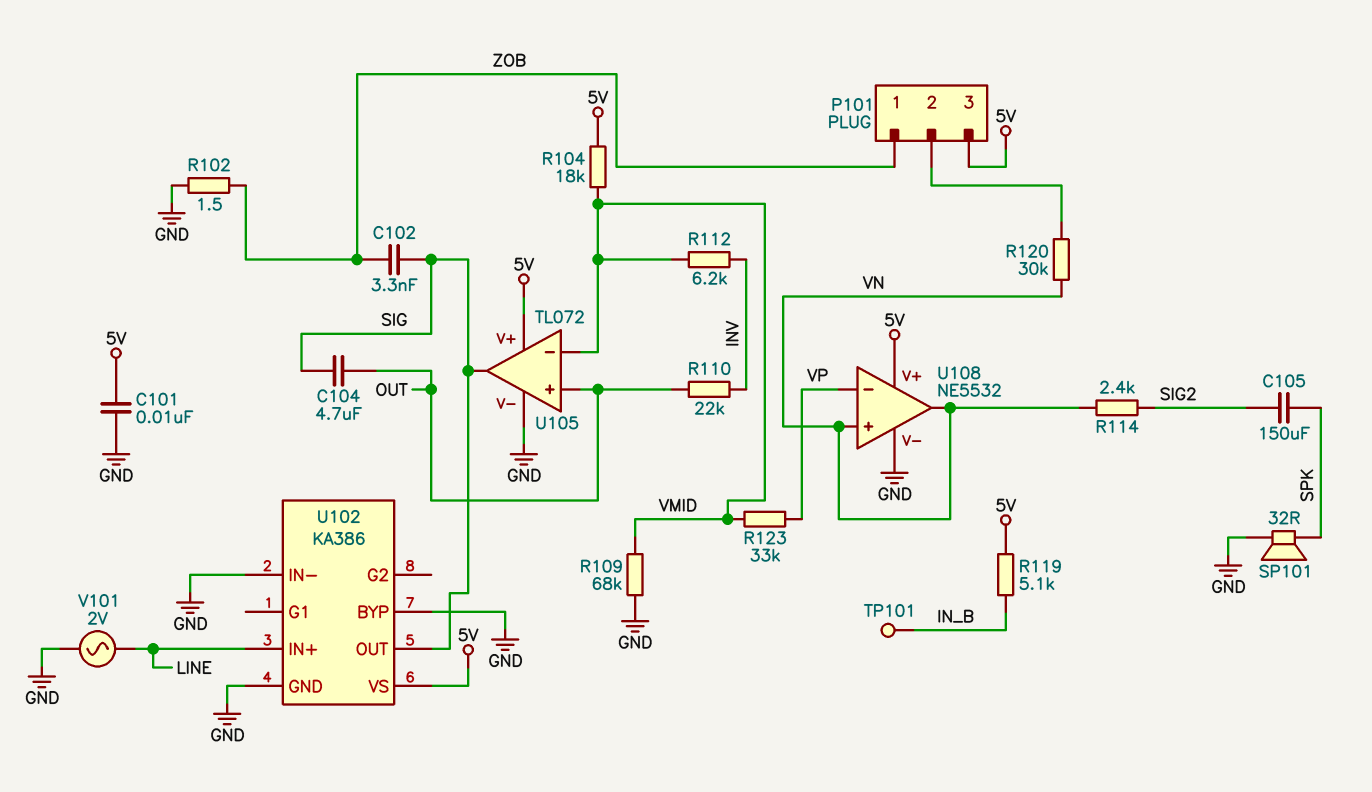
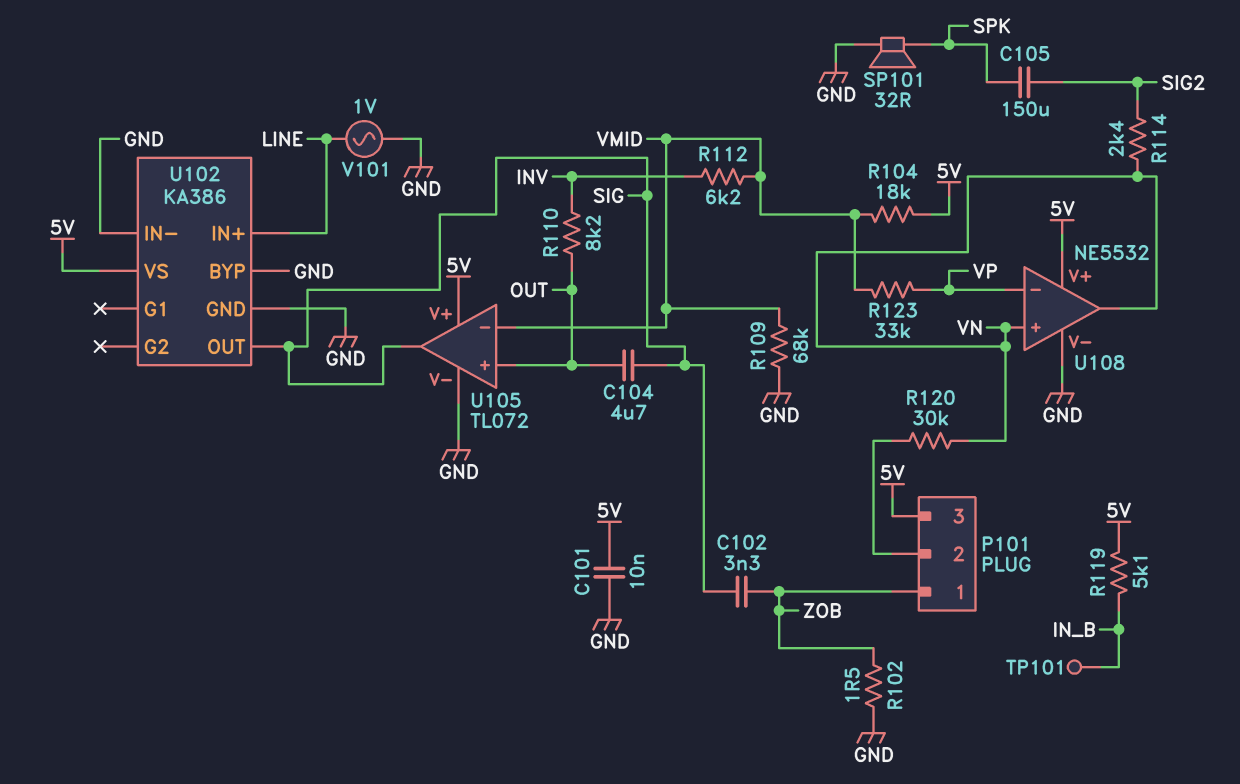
R110: 22k (INV, OUT) -> 8.2k (INV, OUT)
V101: AC 2V (GND, LINE) -> AC 1V (GND, LINE)

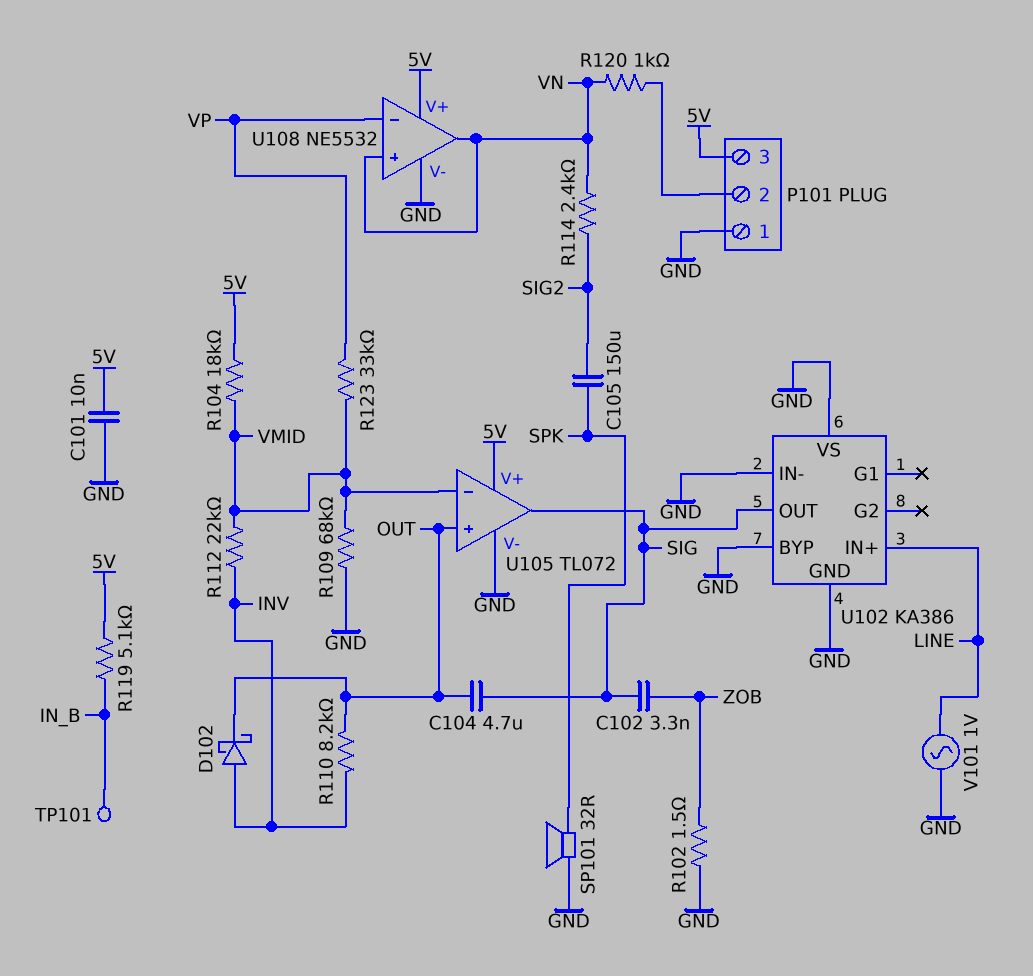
D102: none -> schottky (A INV, K OUT)
P101 pin 1: ZOB -> GND
R112: 6.2k (INV, VMID) -> 22k (INV, VMID)
R120: 30k (P101/2, VN) -> 1k (P101/2, VN)
U102 pin VS: 5V -> GND

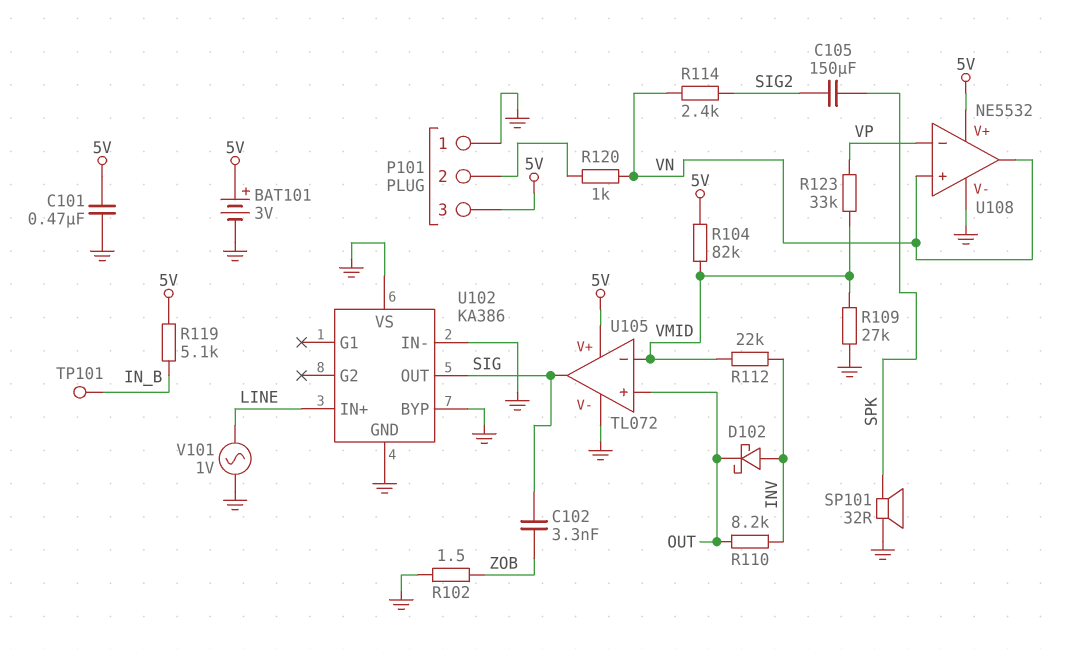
BAT101: none -> 3V (plus 5V, minus GND)
C101: 10nF (5V, GND) -> 470nF (5V, GND)
C104: 4.7uF (OUT, SIG) -> none
R104: 18k (5V, VMID) -> 82k (5V, VMID)
R109: 68k (GND, VMID) -> 27k (GND, VMID)

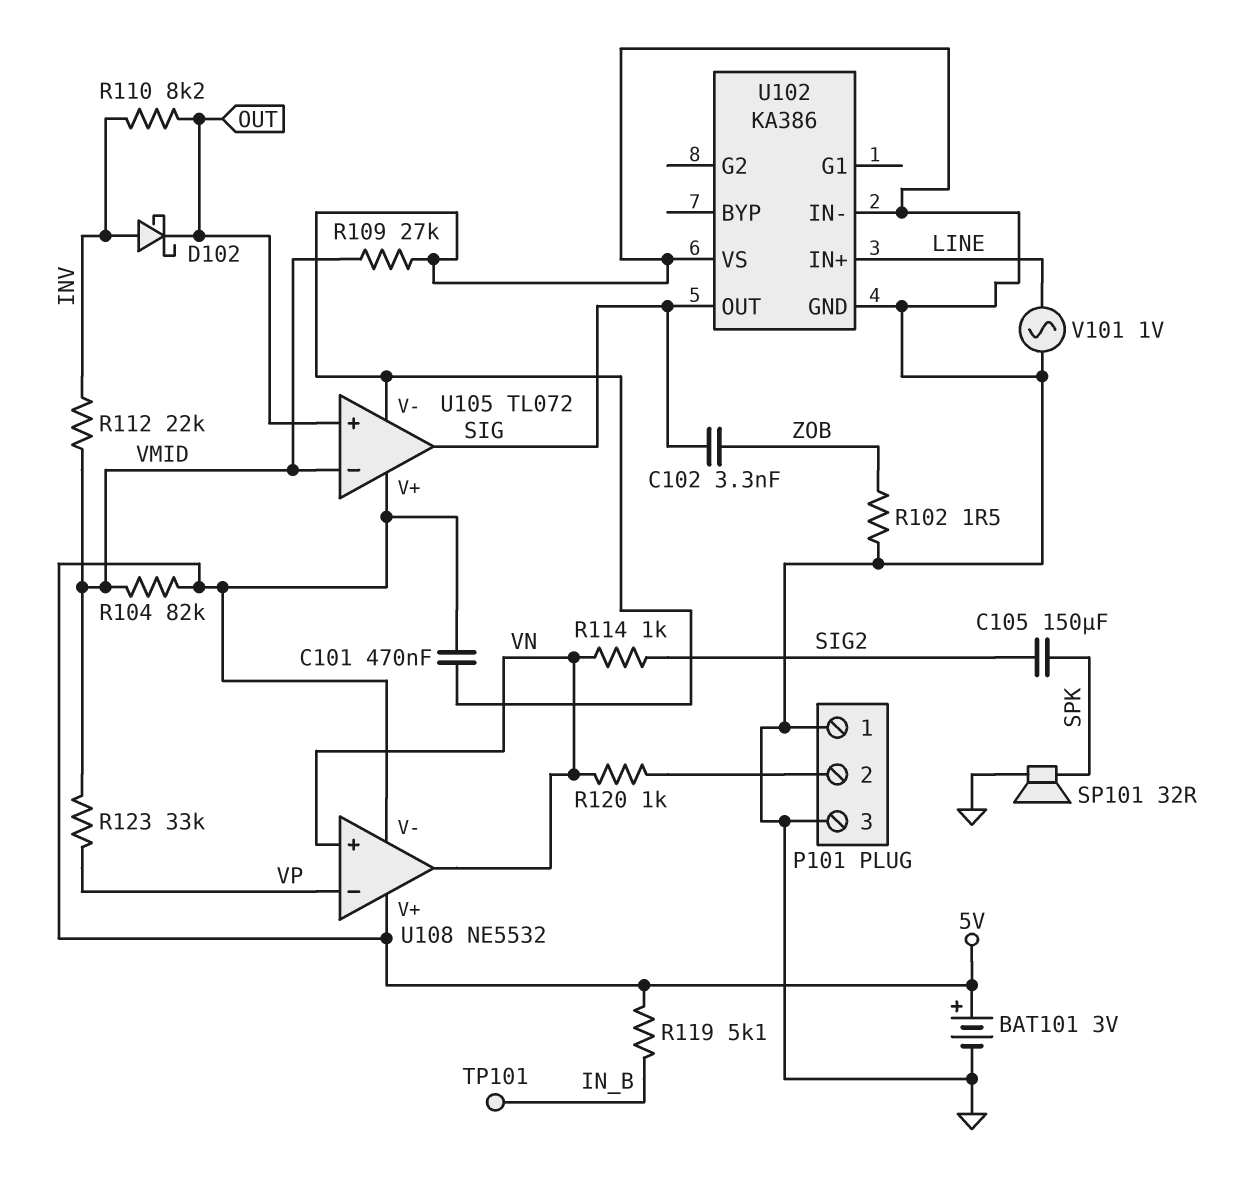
P101 pin 3: 5V -> GND
R114: 2.4k (SIG2, VN) -> 1k (SIG2, VN)
U102 pin BYP: GND -> none
U108 pin V-: GND -> 5V

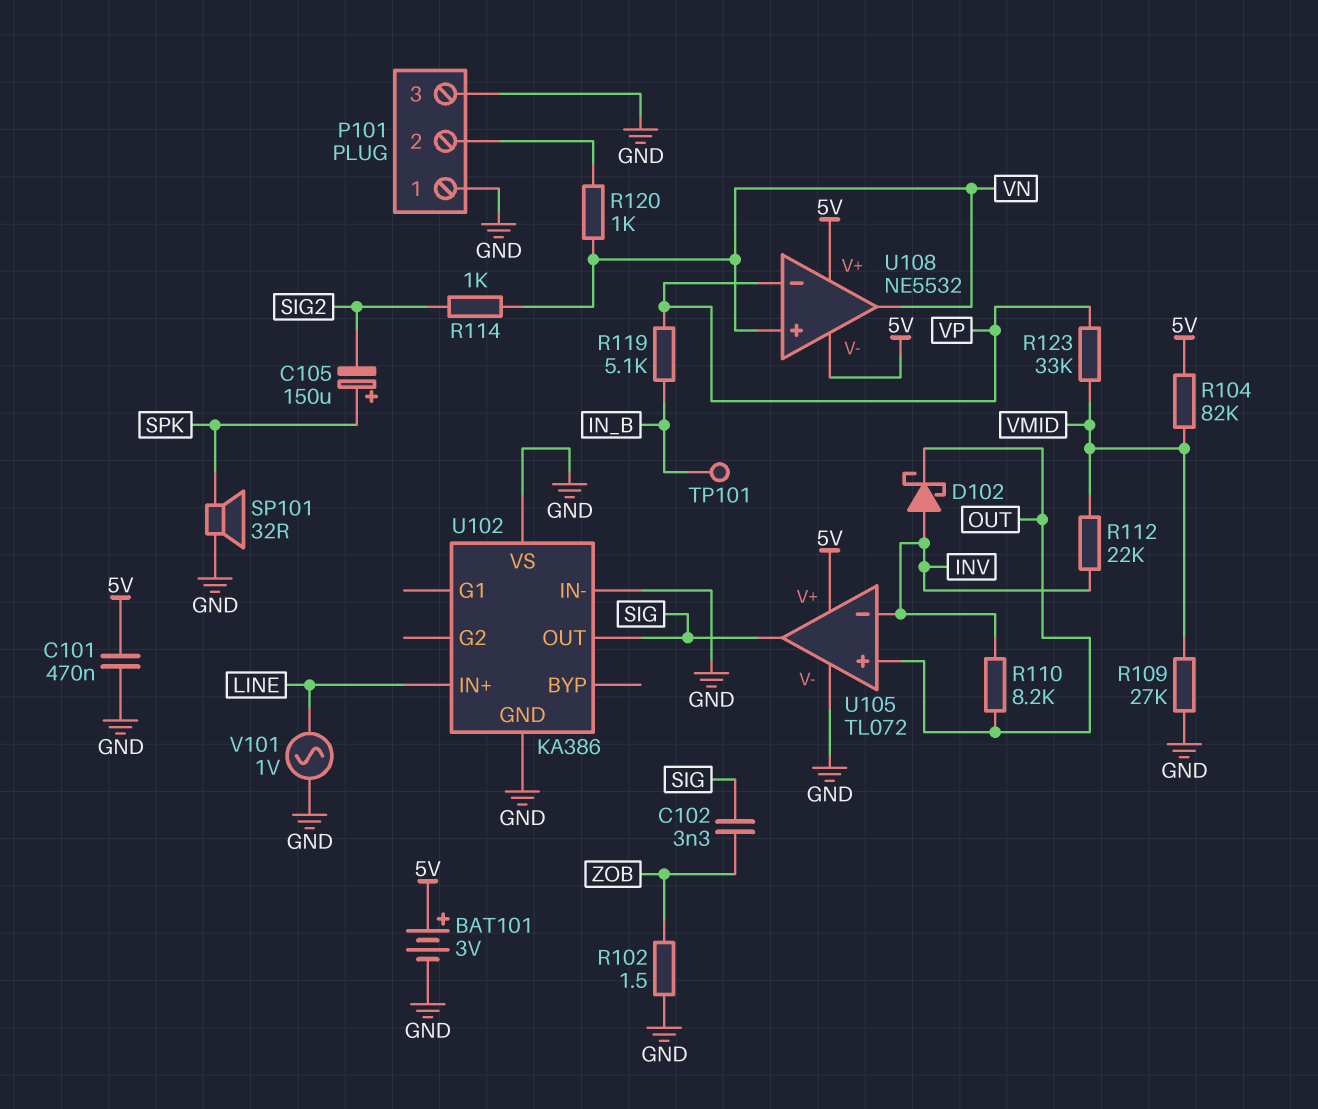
C105: 150uF (SIG2, SPK) -> 150uF (plus SPK, minus SIG2)
R119: 5.1k (5V, IN_B) -> 5.1k (IN_B, VP)
U105 pin in-: VMID -> INV

